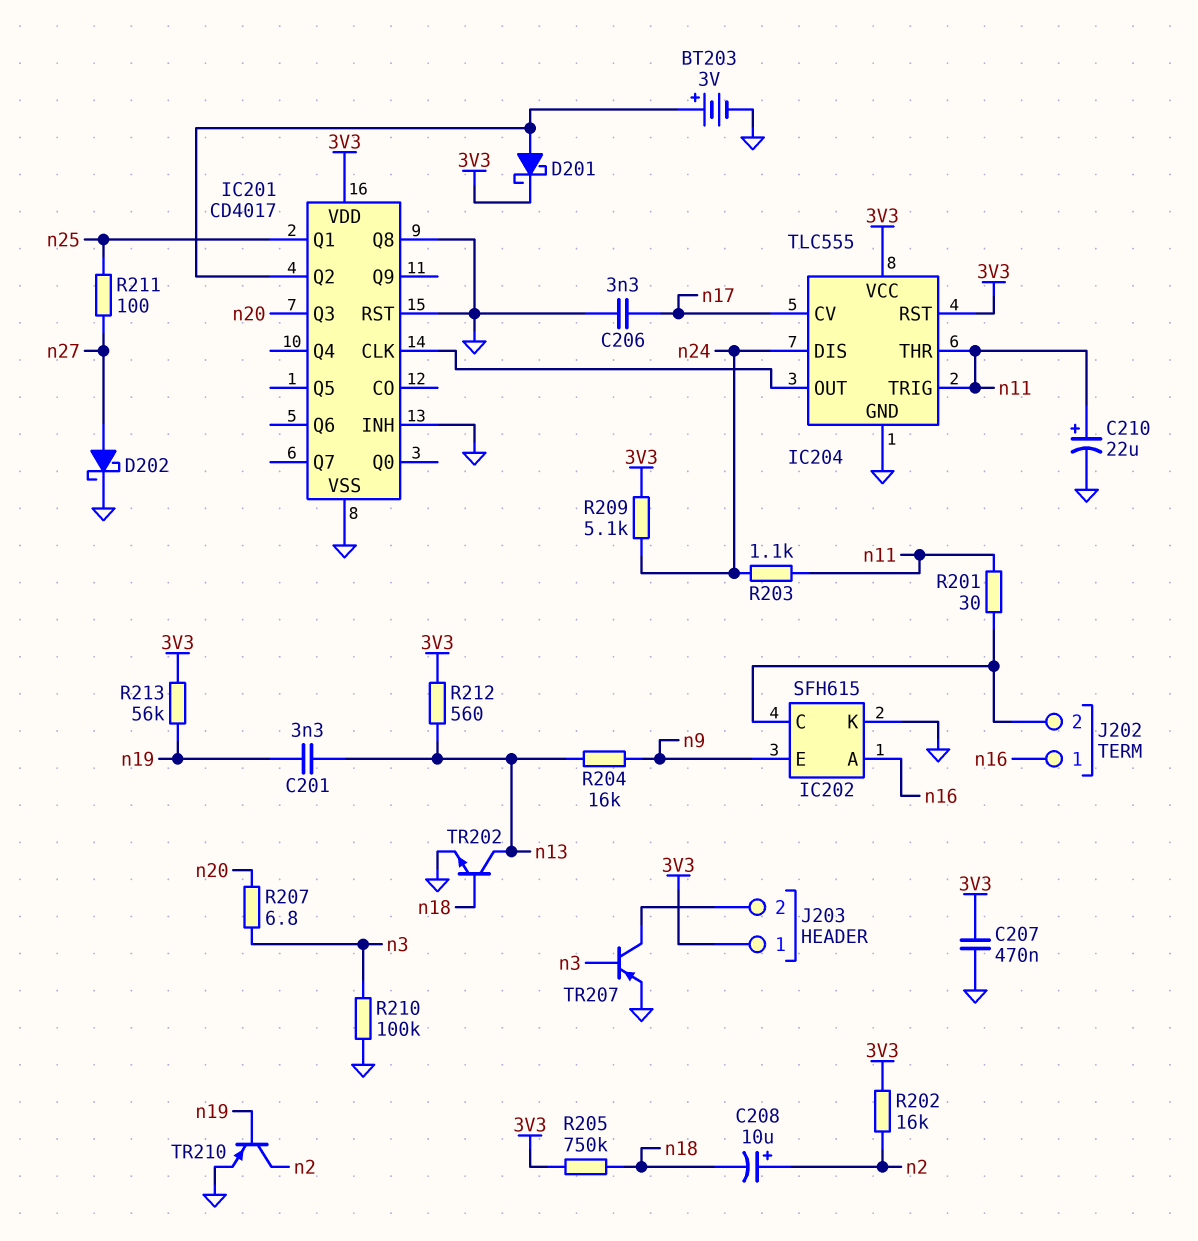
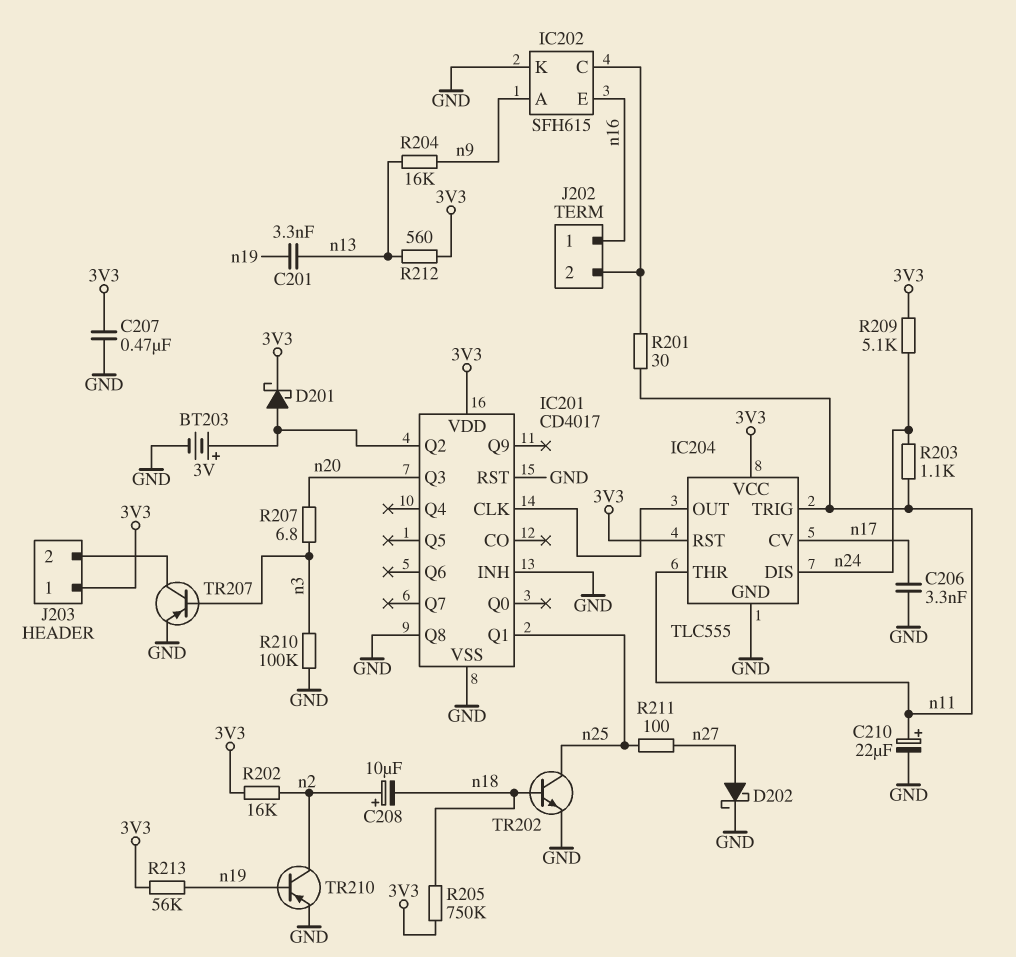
IC202 pin A: n16 -> n9
IC202 pin E: n9 -> n16
TR202: NPN (B n18, C n13, E GND) -> NPN (B n18, C n25, E GND)

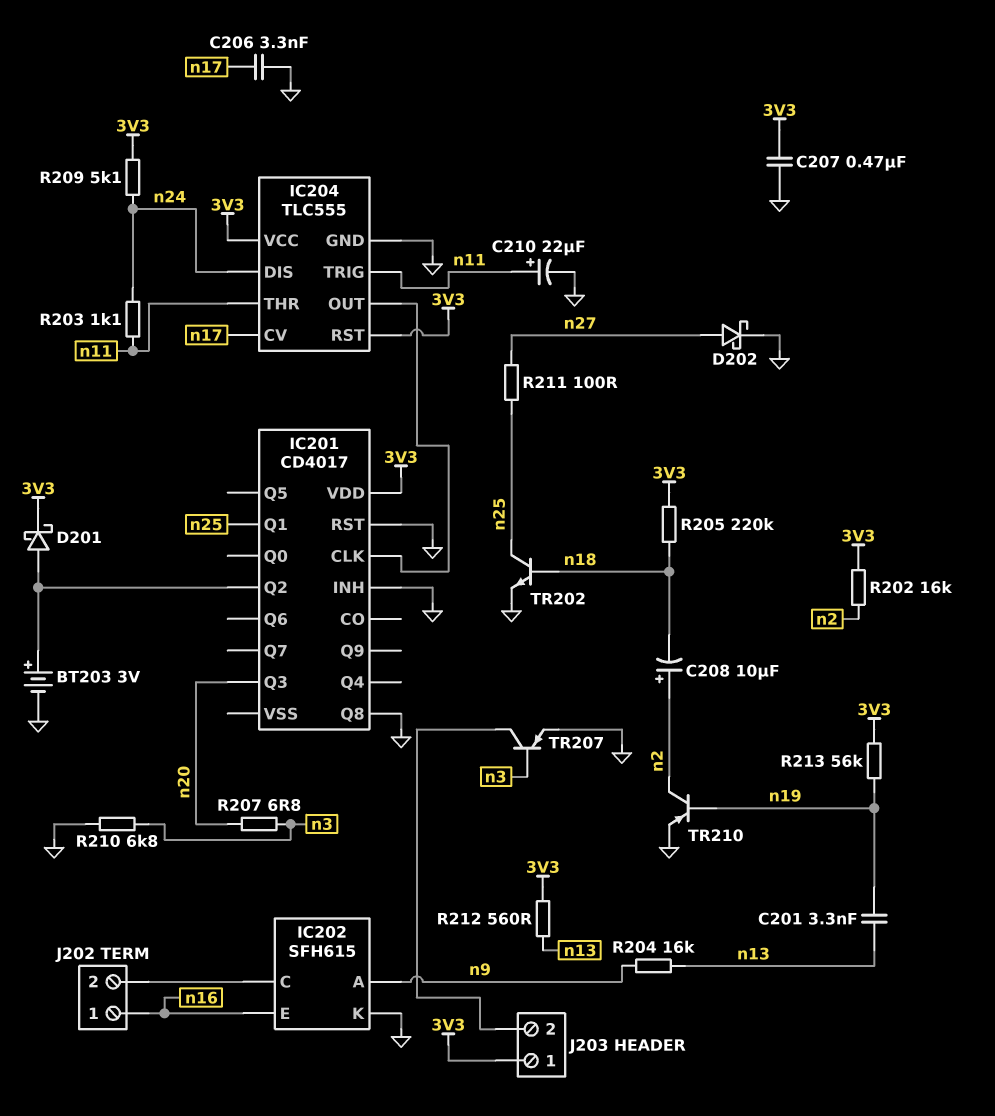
IC201 pin VSS: GND -> none
R201: 30 (IC202/C, n11) -> none
R205: 750k (3V3, n18) -> 220k (3V3, n18)
R210: 100k (GND, n3) -> 6.8k (GND, n3)

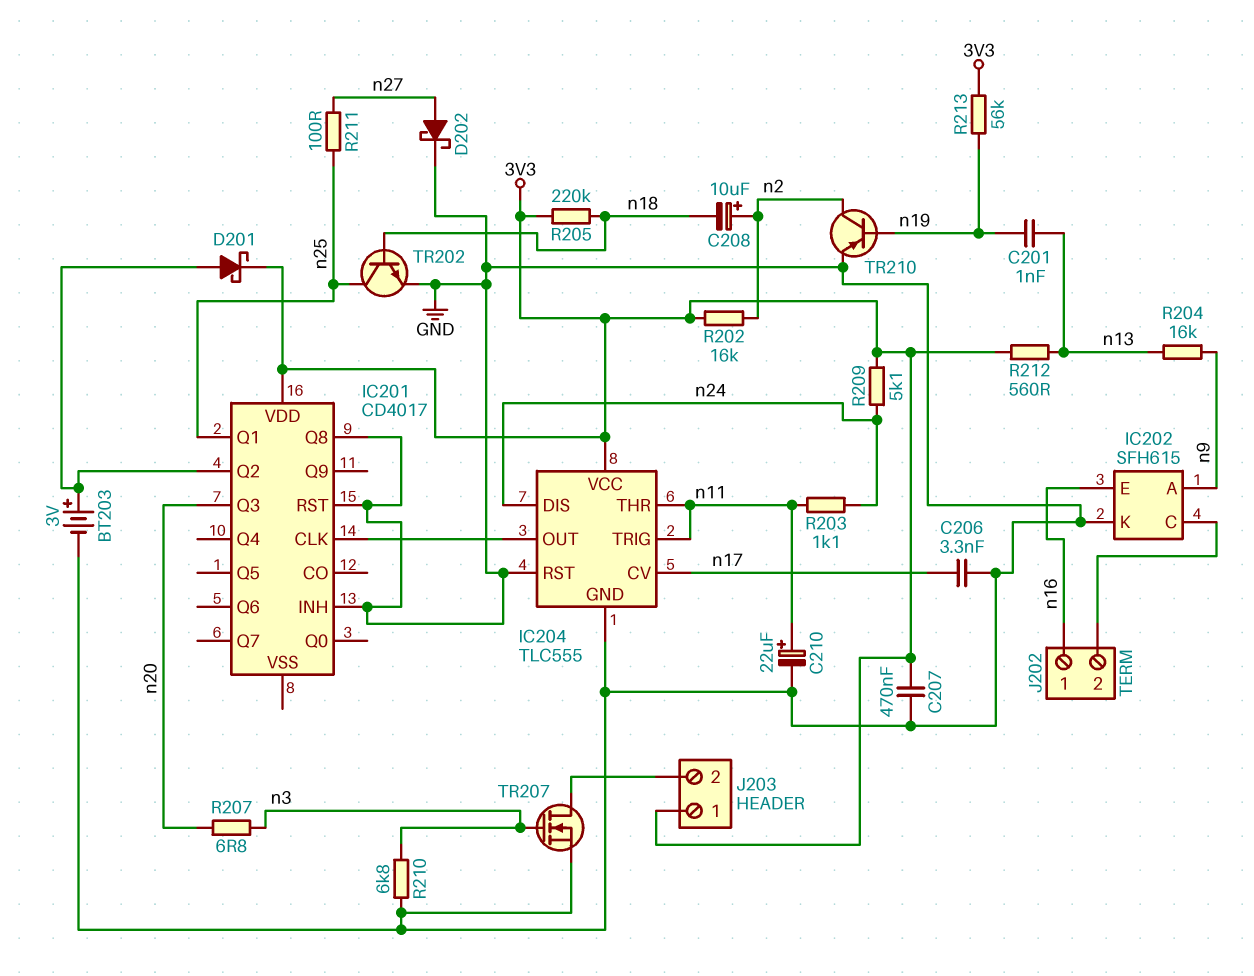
C201: 3.3nF (n13, n19) -> 1nF (n13, n19)
IC204 pin RST: 3V3 -> GND
TR207: PNP (B n3, C J203/2, E GND) -> NMOS (G n3, D J203/2, S GND)

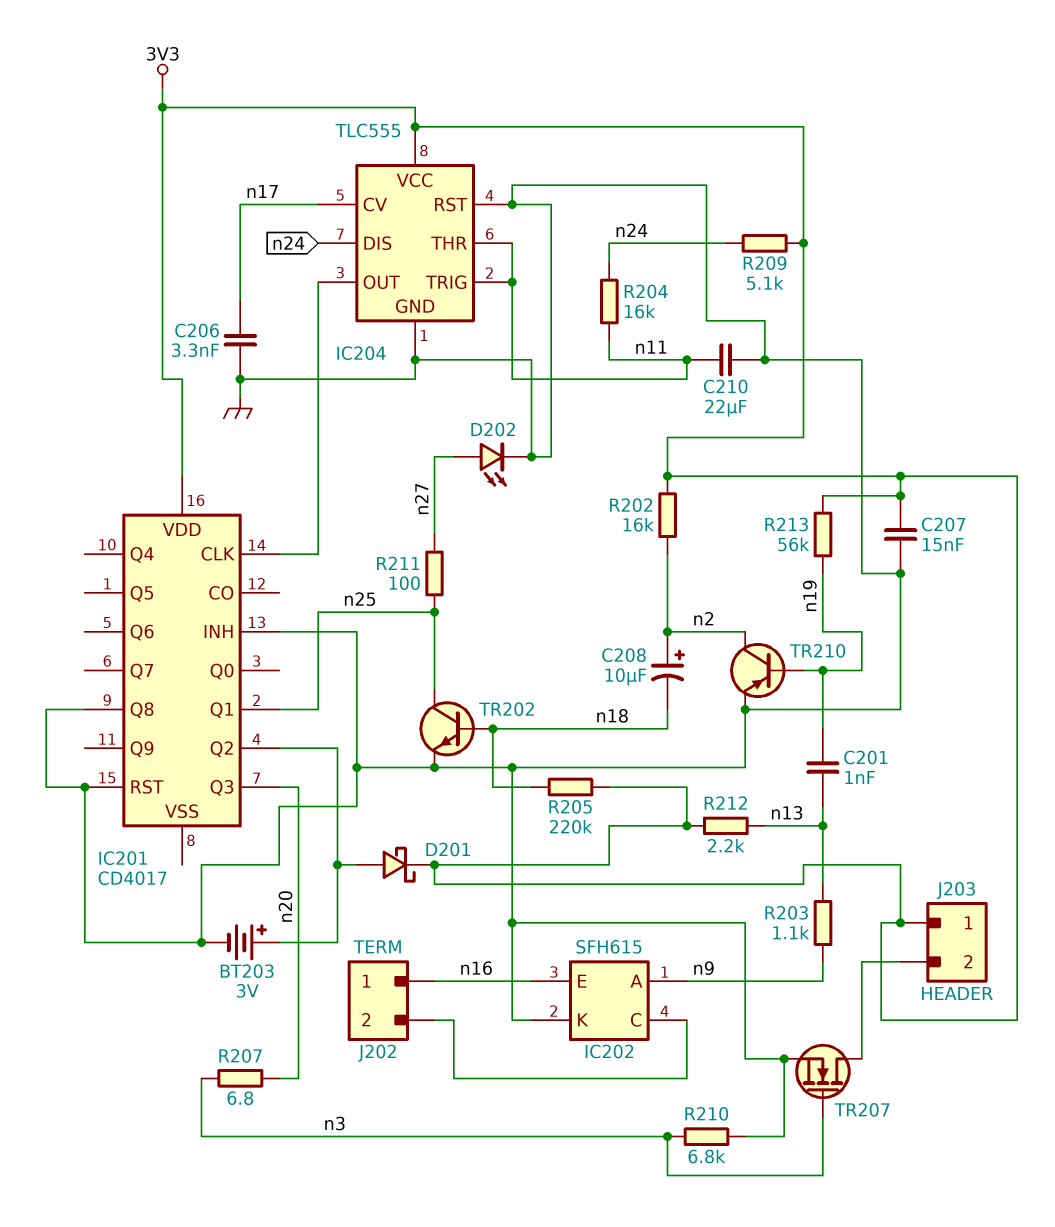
C207: 470nF (3V3, GND) -> 15nF (3V3, GND)
C210: 22uF (plus n11, minus GND) -> 22uF (GND, n11)
D202: schottky (A n27, K GND) -> LED (A n27, K GND)
R203: 1.1k (n11, n24) -> 1.1k (n9, n13)
R204: 16k (n9, n13) -> 16k (n11, n24)
R212: 560 (3V3, n13) -> 2.2k (3V3, n13)

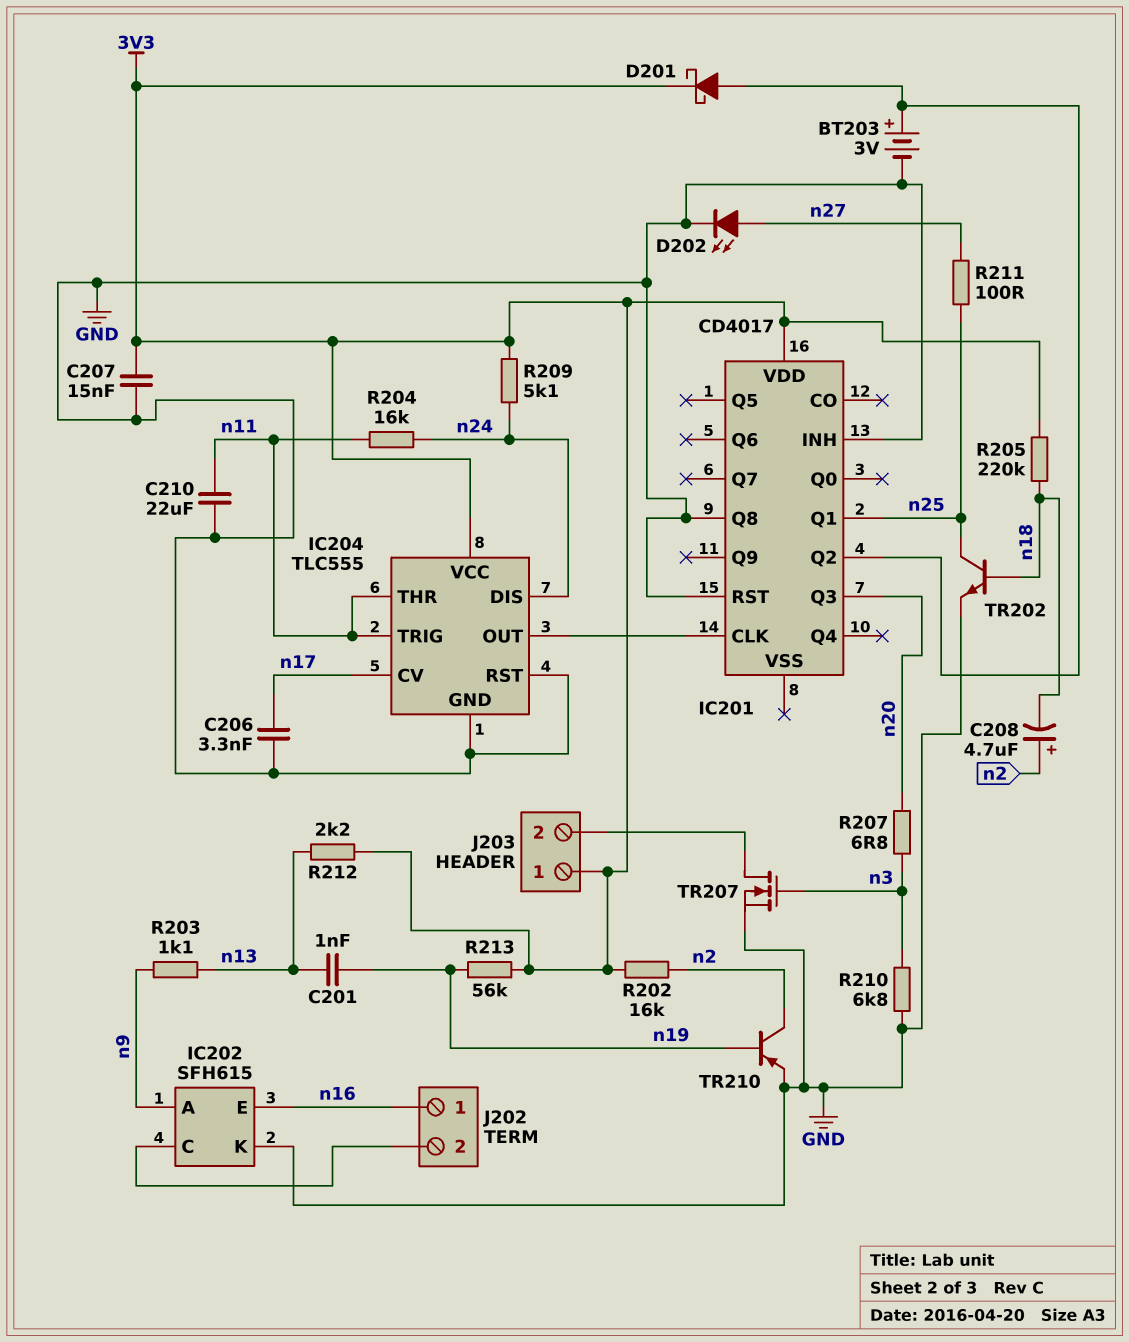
C208: 10uF (plus n2, minus n18) -> 4.7uF (plus n2, minus n18)

